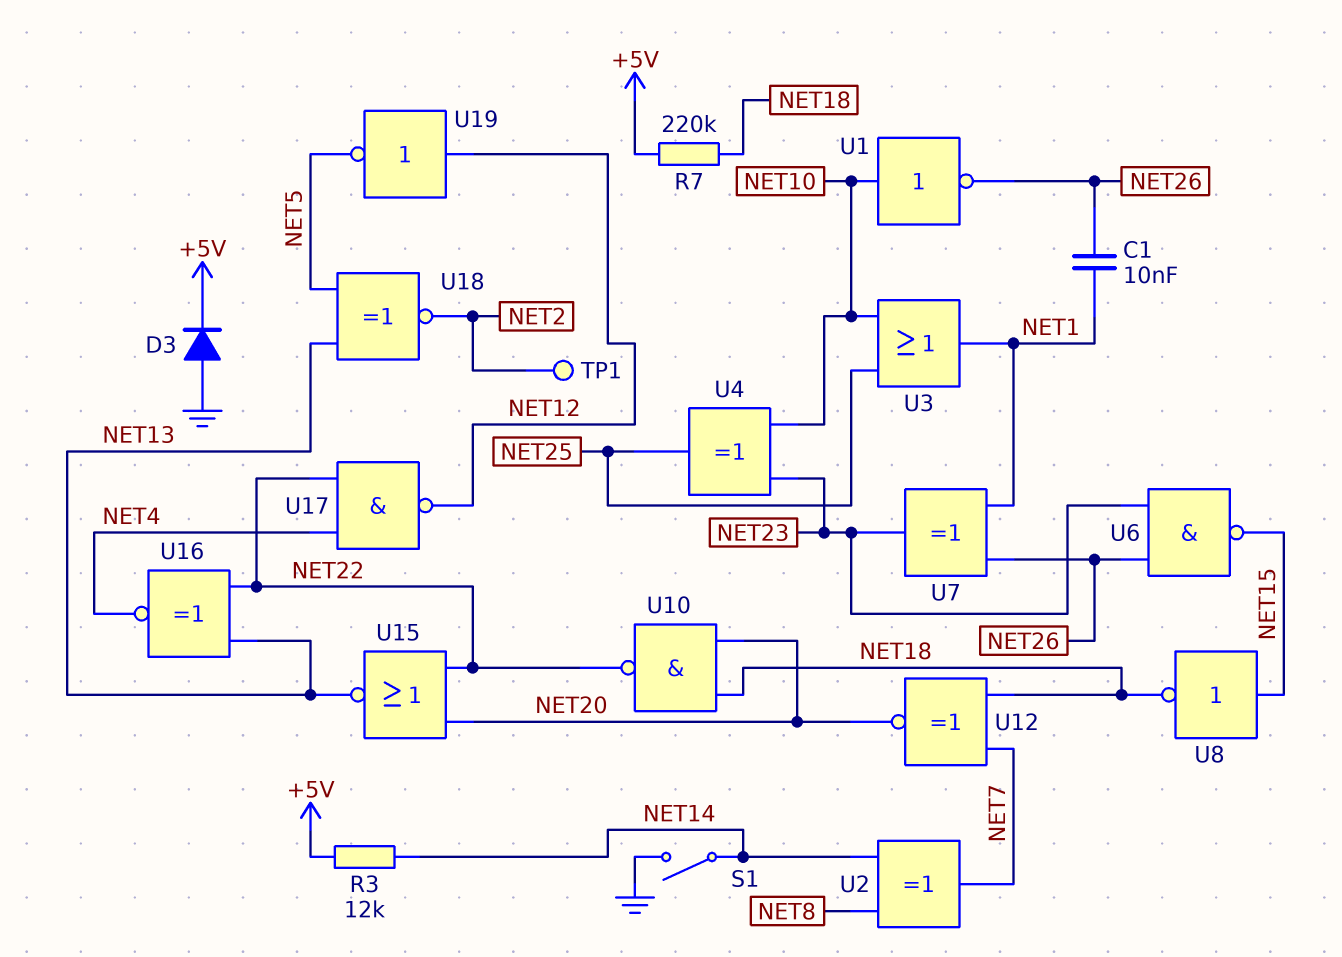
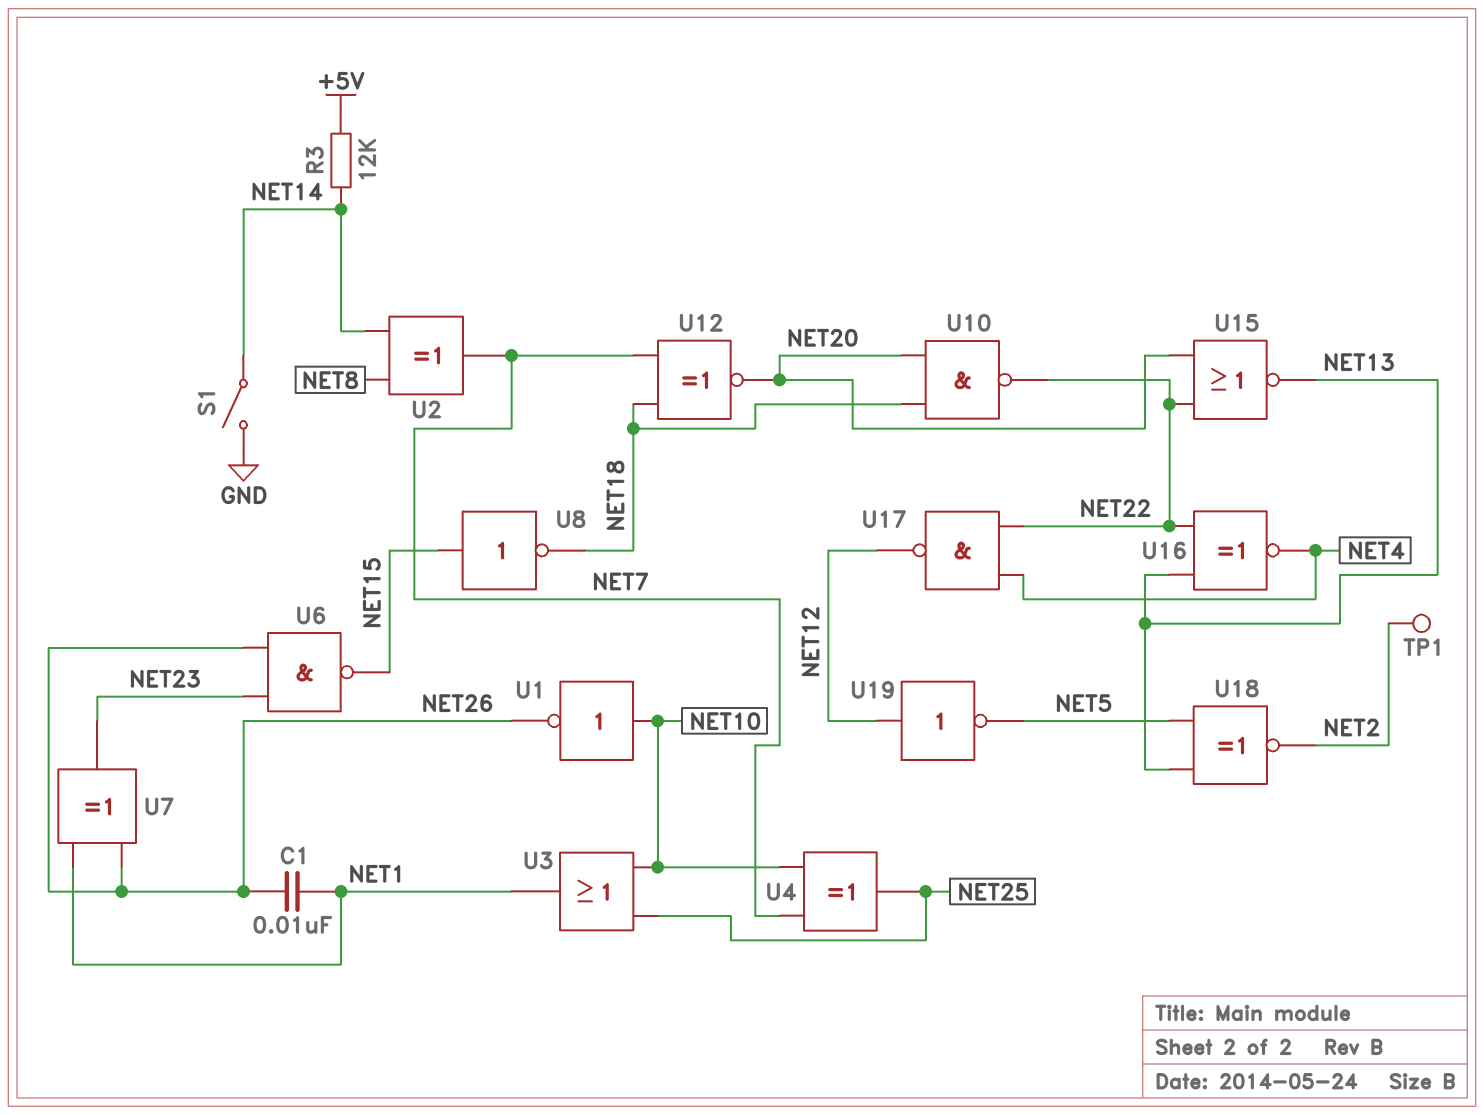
D3: diode (A GND, K +5V) -> none
R7: 220k (+5V, NET18) -> none
U4: XOR (in NET10, in NET23, out NET25) -> XOR (in NET7, in NET10, out NET25)

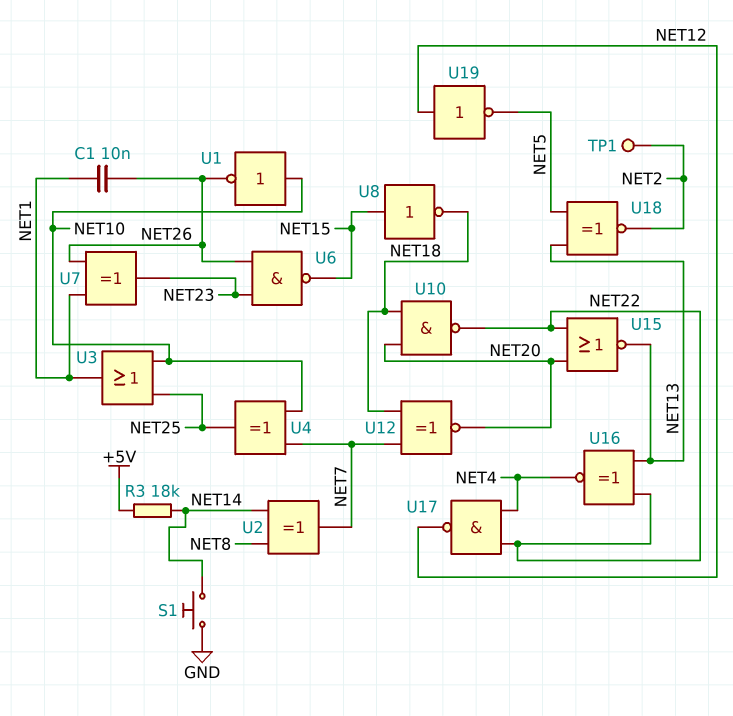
R3: 12k (+5V, NET14) -> 18k (+5V, NET14)
S1: switch (GND, NET14) -> button (GND, NET14)

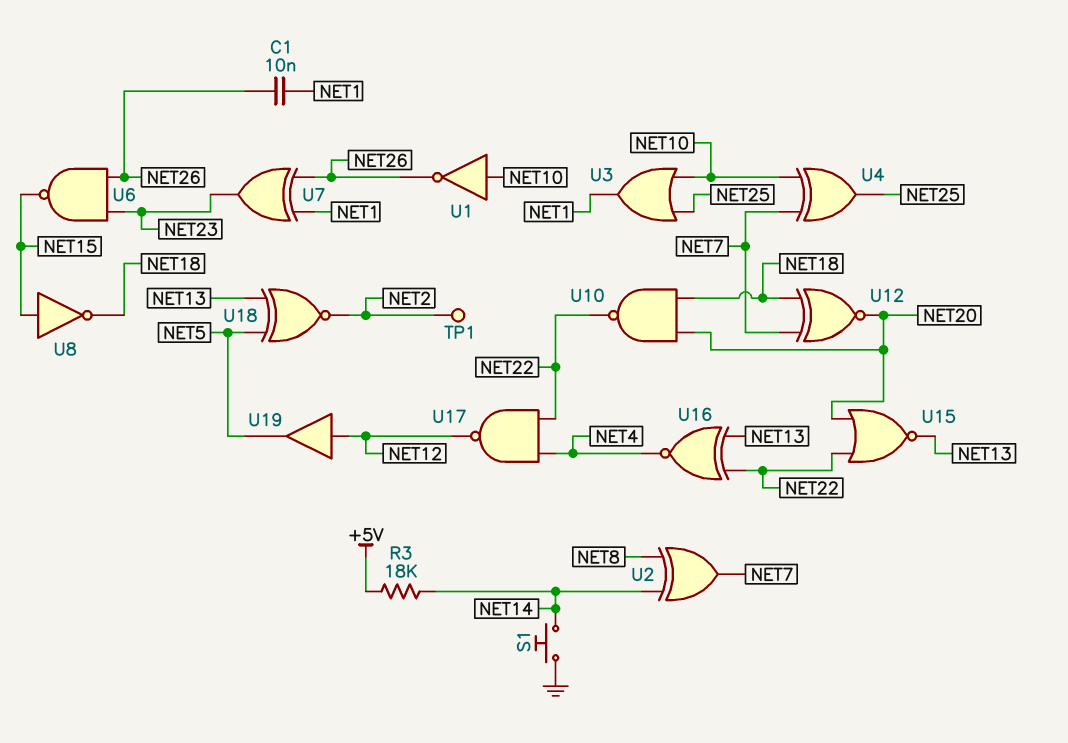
U19: NOT (in NET12, out NET5) -> buffer (in NET12, out NET5)

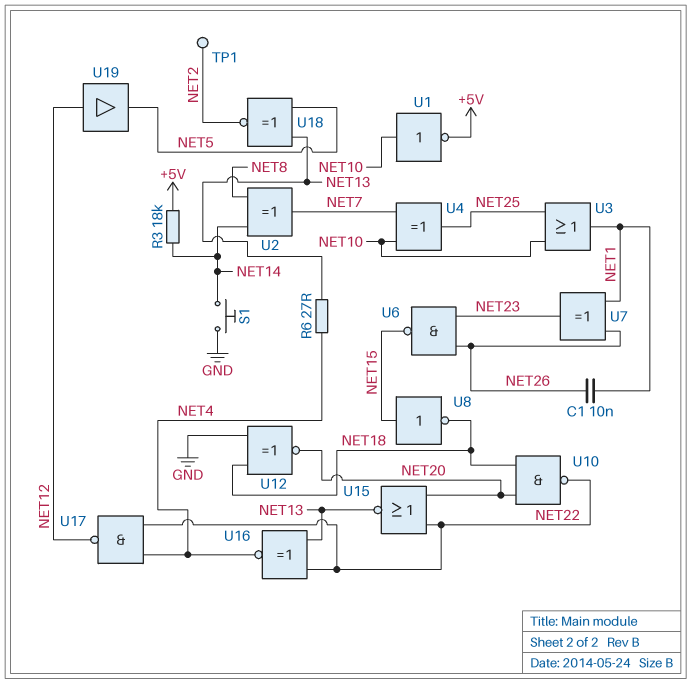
R6: none -> 27 (NET4, NET13)
U1: NOT (in NET10, out NET26) -> NOT (in NET10, out +5V)
U12: XNOR (in NET7, in NET18, out NET20) -> XNOR (in GND, in NET18, out NET20)

